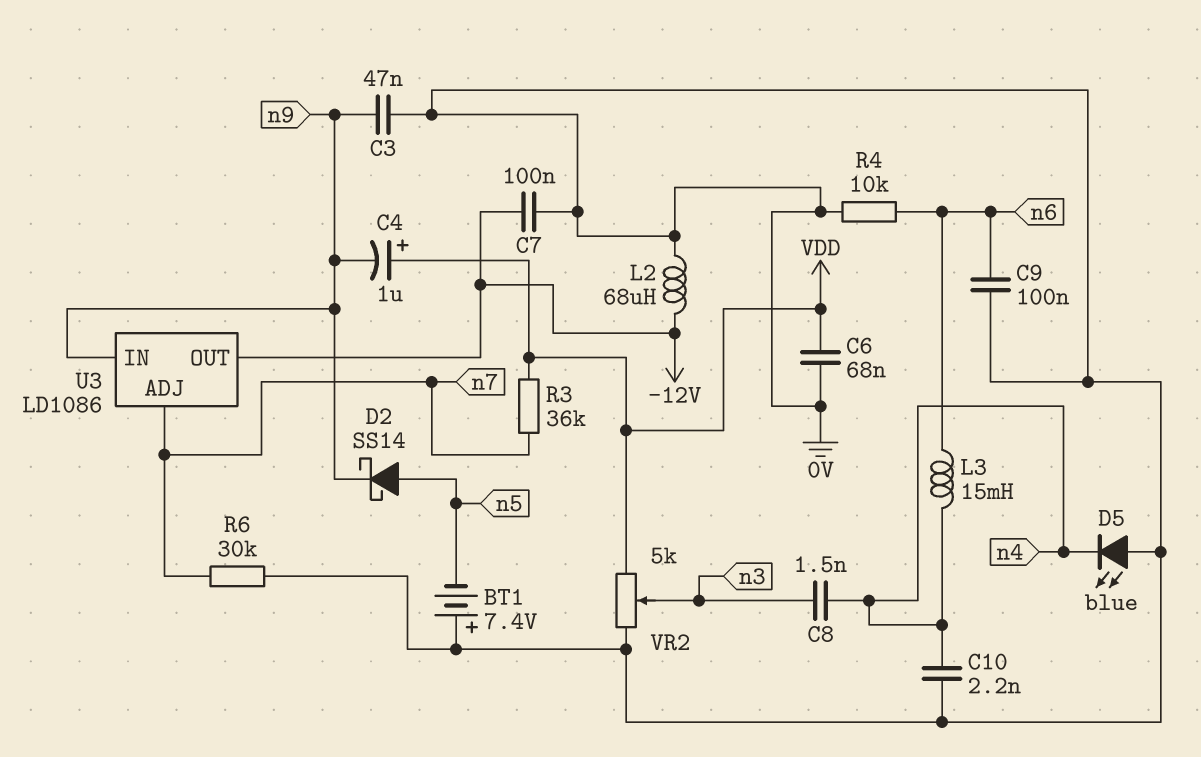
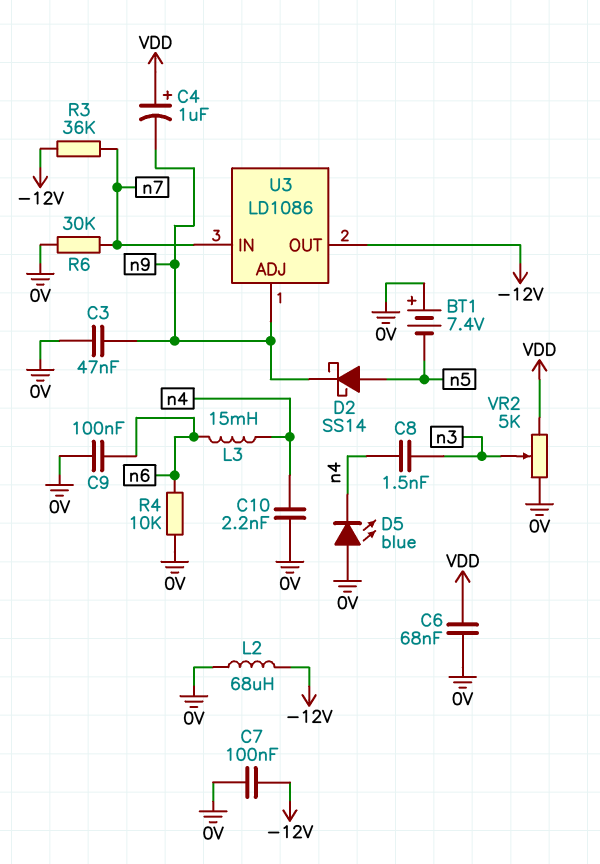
R3: 36k (VDD, n7) -> 36k (-12V, n7)
U3 pin ADJ: n7 -> n9
U3 pin IN: n9 -> n7

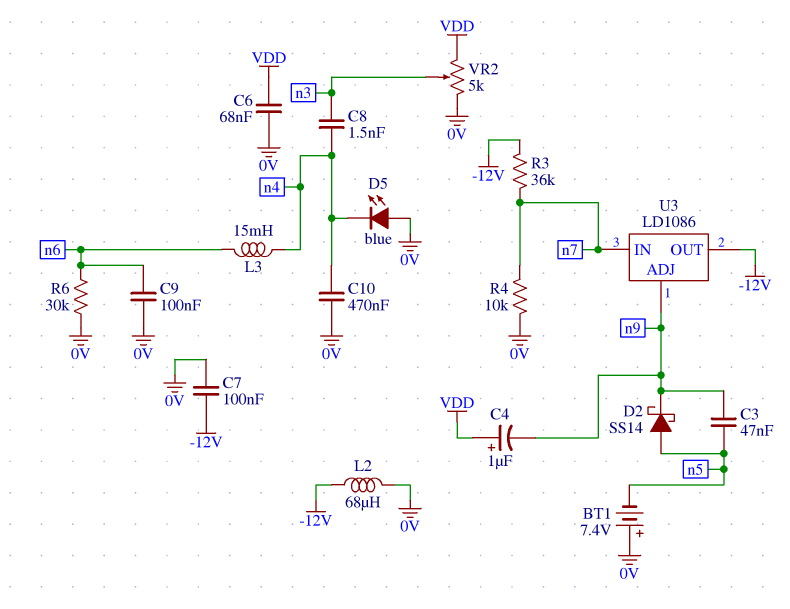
C3: 47nF (0V, n9) -> 47nF (n5, n9)
C10: 2.2nF (0V, n4) -> 470nF (0V, n4)
R4: 10k (0V, n6) -> 10k (0V, n7)
R6: 30k (0V, n7) -> 30k (0V, n6)

